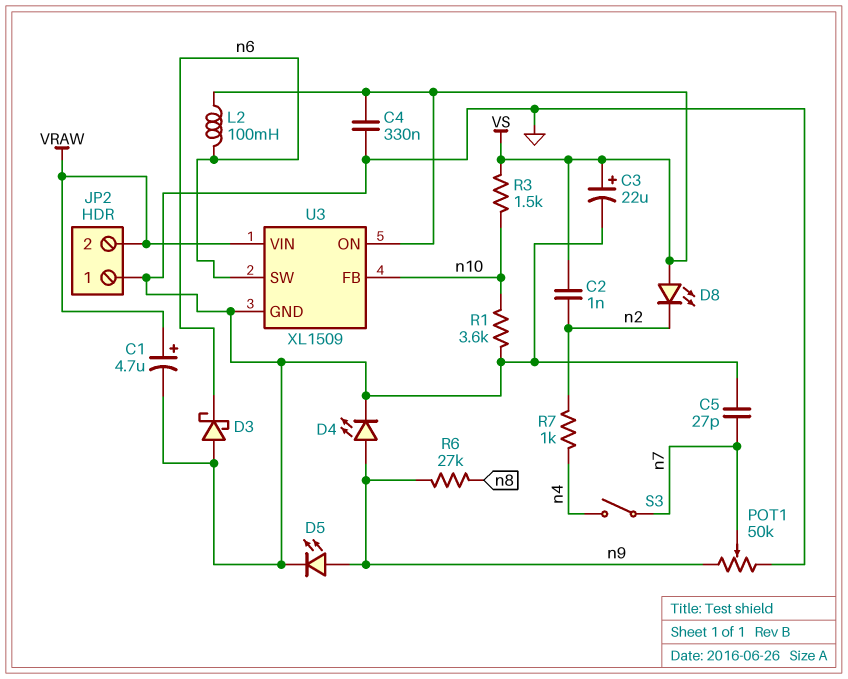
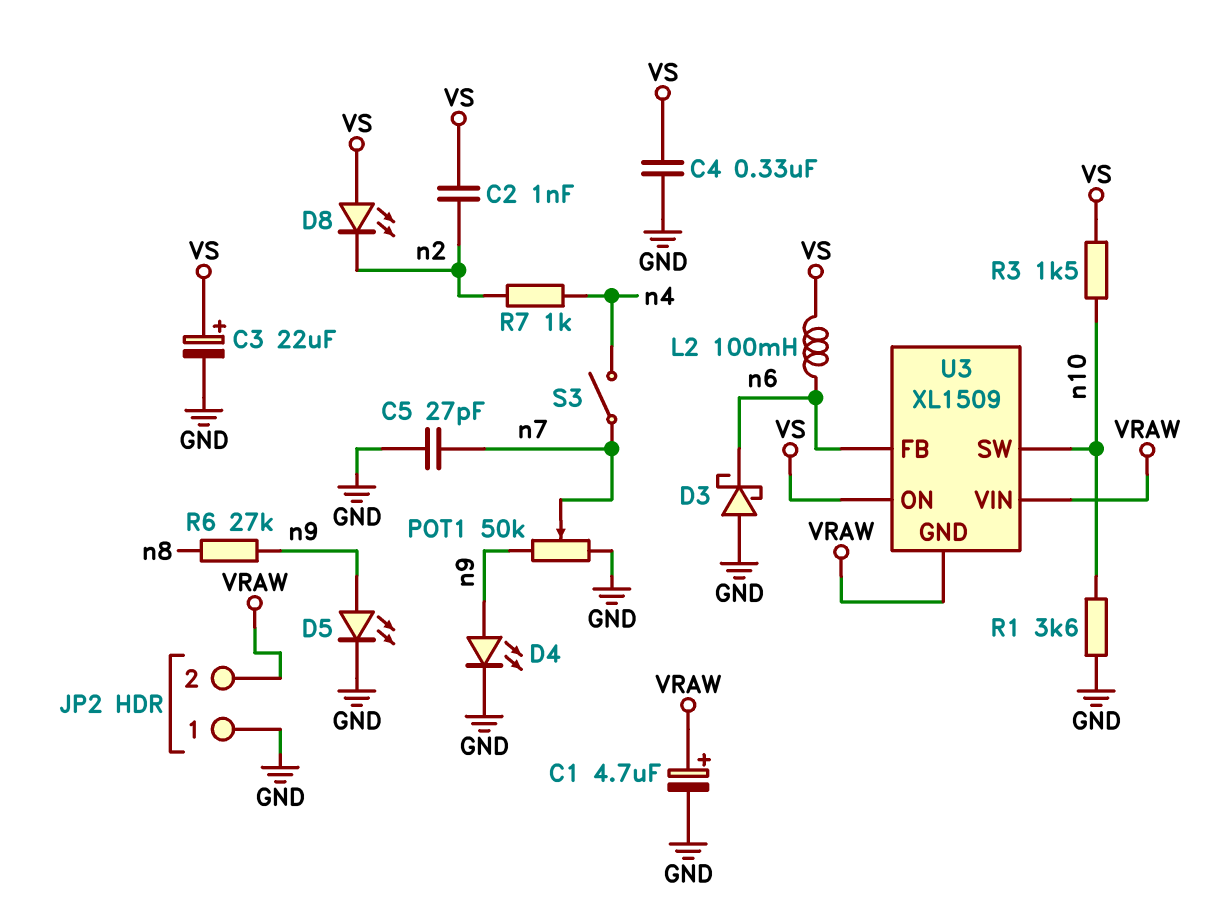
U3 pin FB: n10 -> n6
U3 pin GND: GND -> VRAW
U3 pin SW: n6 -> n10

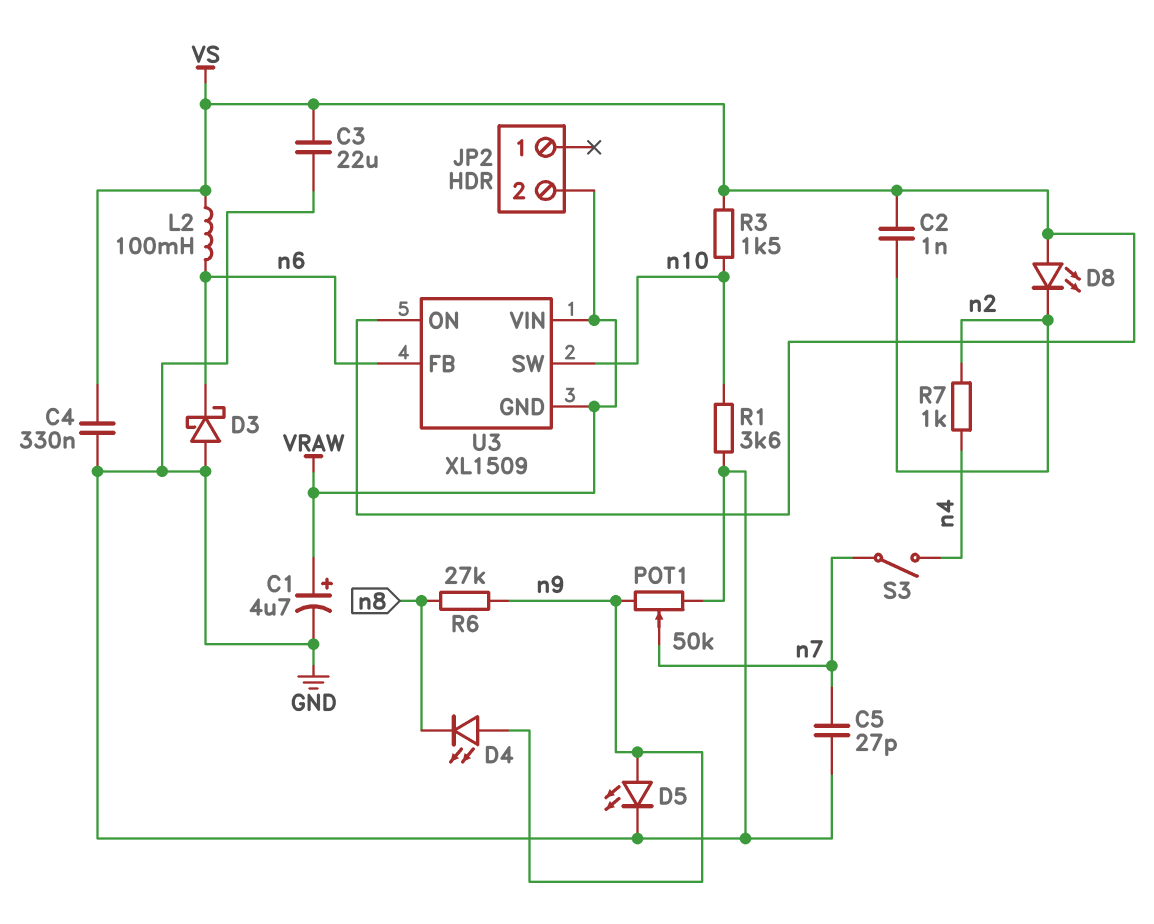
C3: 22uF (plus VS, minus GND) -> 22uF (GND, VS)
D4: LED (A n9, K GND) -> LED (A n9, K n8)
JP2 pin 1: GND -> none

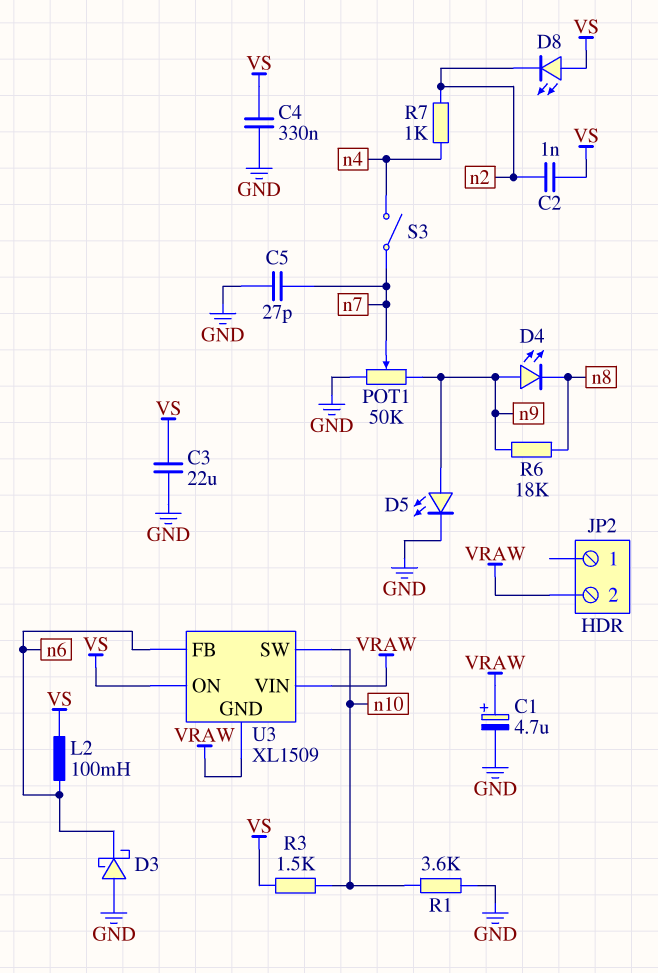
R6: 27k (n8, n9) -> 18k (n8, n9)

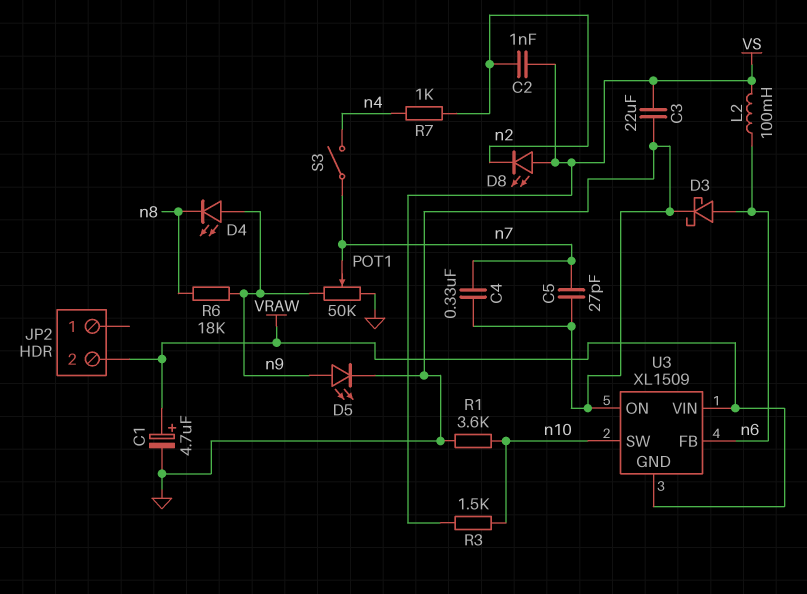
C4: 330nF (GND, VS) -> 330nF (GND, n7)
D3: schottky (A GND, K n6) -> schottky (A n6, K GND)
U3 pin ON: VS -> GND

